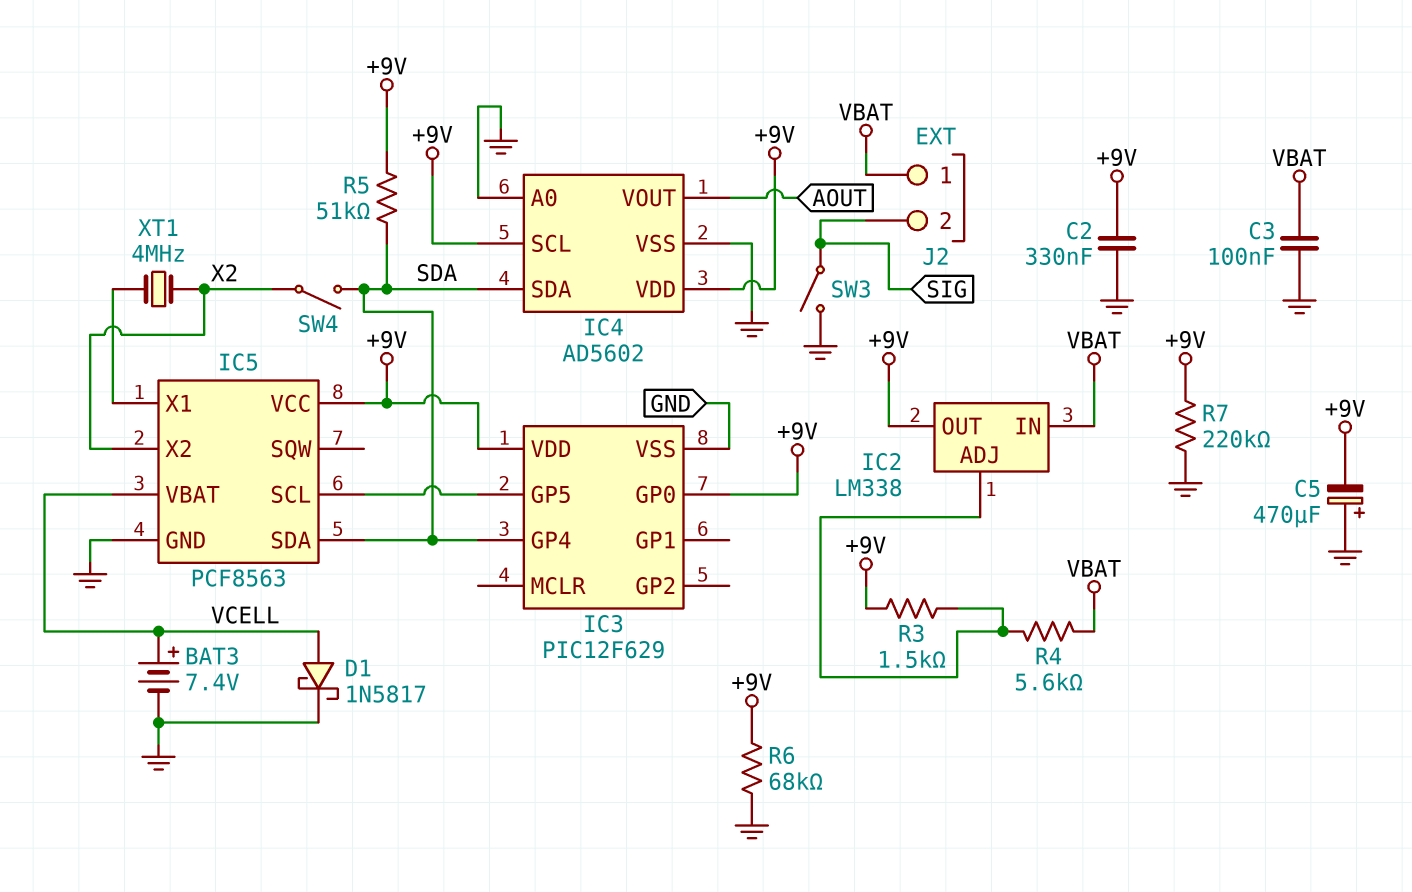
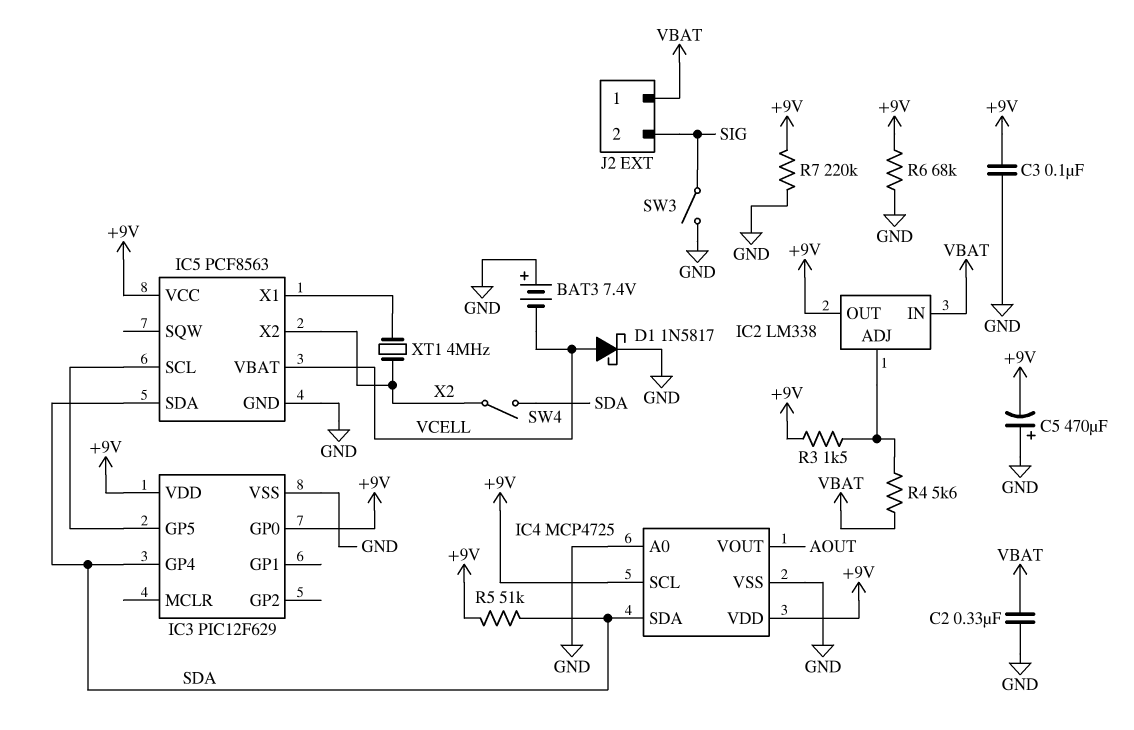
BAT3: 7.4V (plus VCELL, minus GND) -> 7.4V (plus GND, minus VCELL)
C2: 330nF (+9V, GND) -> 330nF (GND, VBAT)
C3: 100nF (GND, VBAT) -> 100nF (+9V, GND)
IC4: AD5602 -> MCP4725

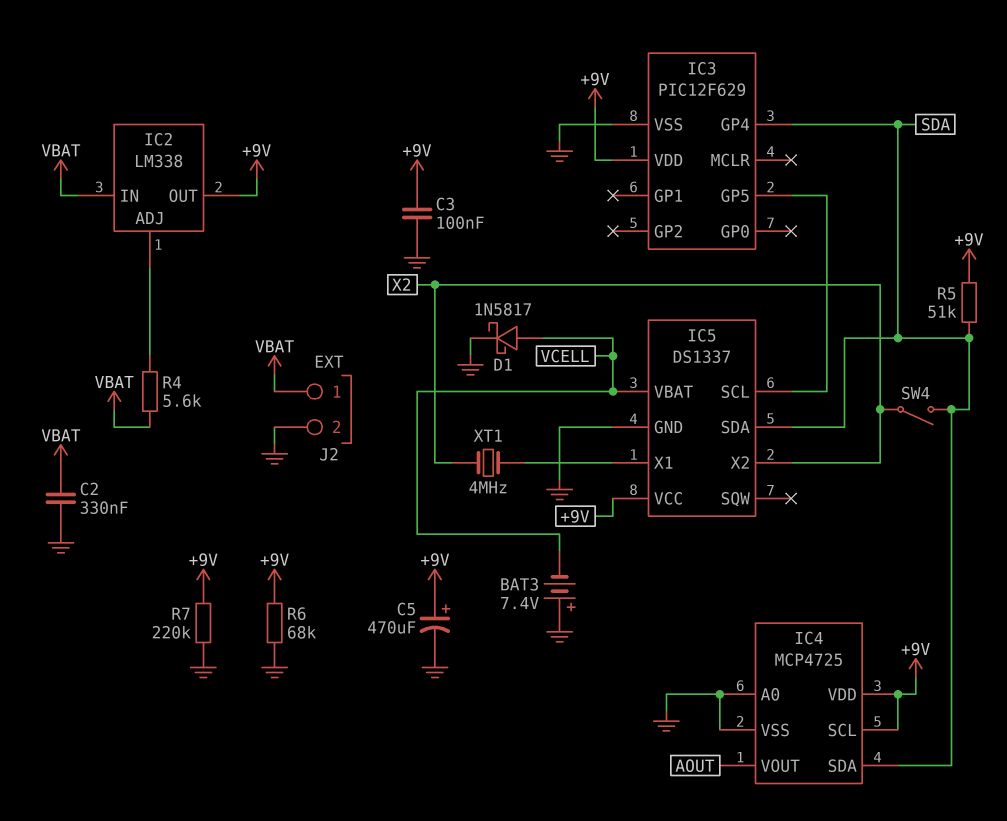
C5: 470uF (plus GND, minus +9V) -> 470uF (plus +9V, minus GND)
IC3 pin GP0: +9V -> none
IC5: PCF8563 -> DS1337
J2 pin 2: SIG -> GND
R3: 1.5k (+9V, IC2/ADJ) -> none
SW3: switch (GND, SIG) -> none

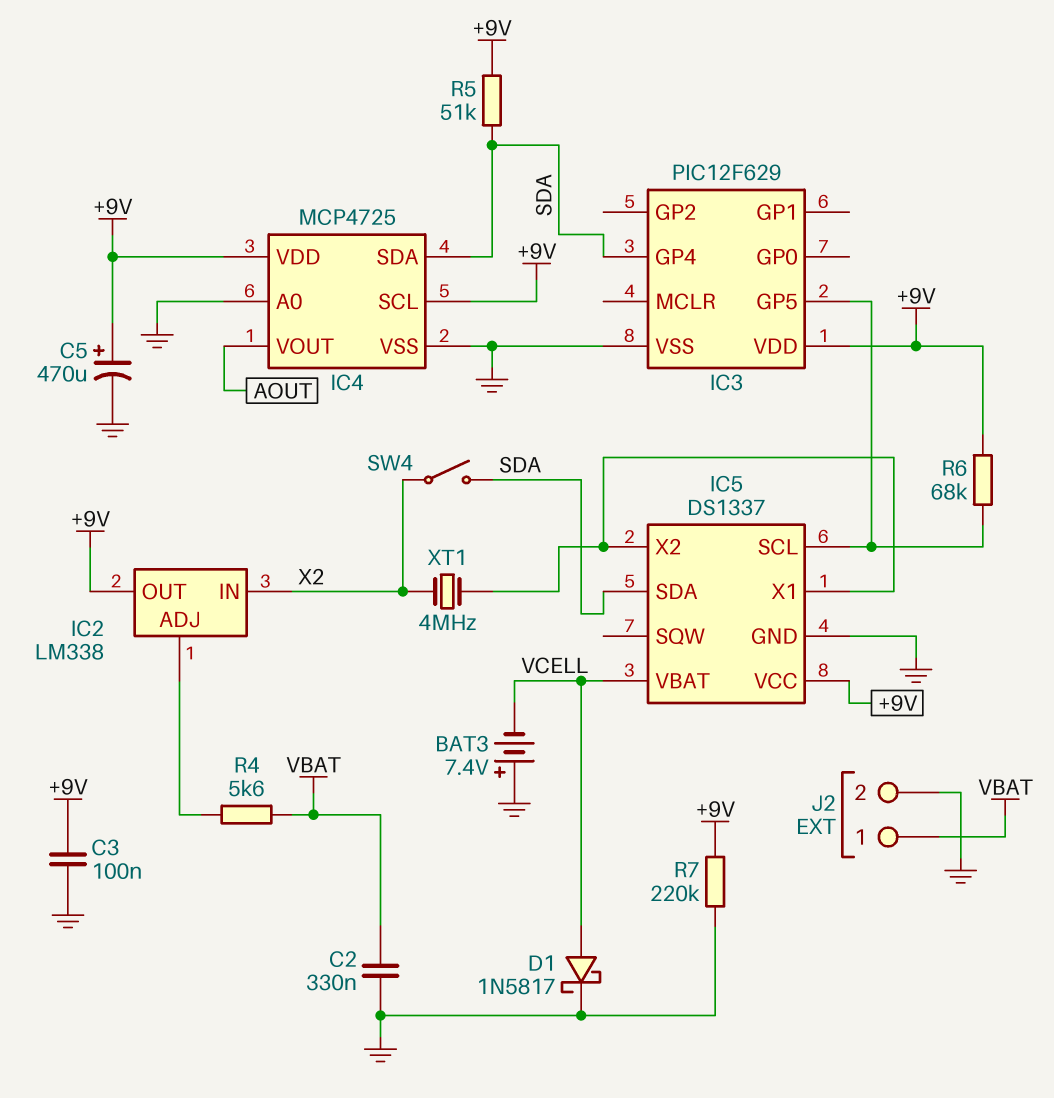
IC2 pin IN: VBAT -> X2
IC5 pin X2: X2 -> IC5/X1
R6: 68k (+9V, GND) -> 68k (+9V, IC3/GP5)

